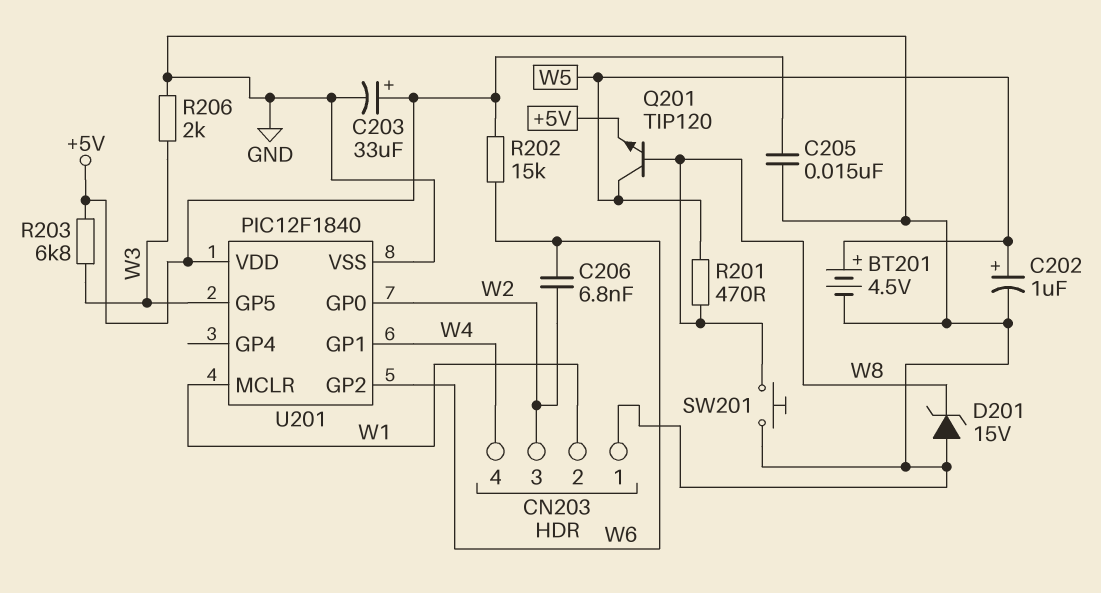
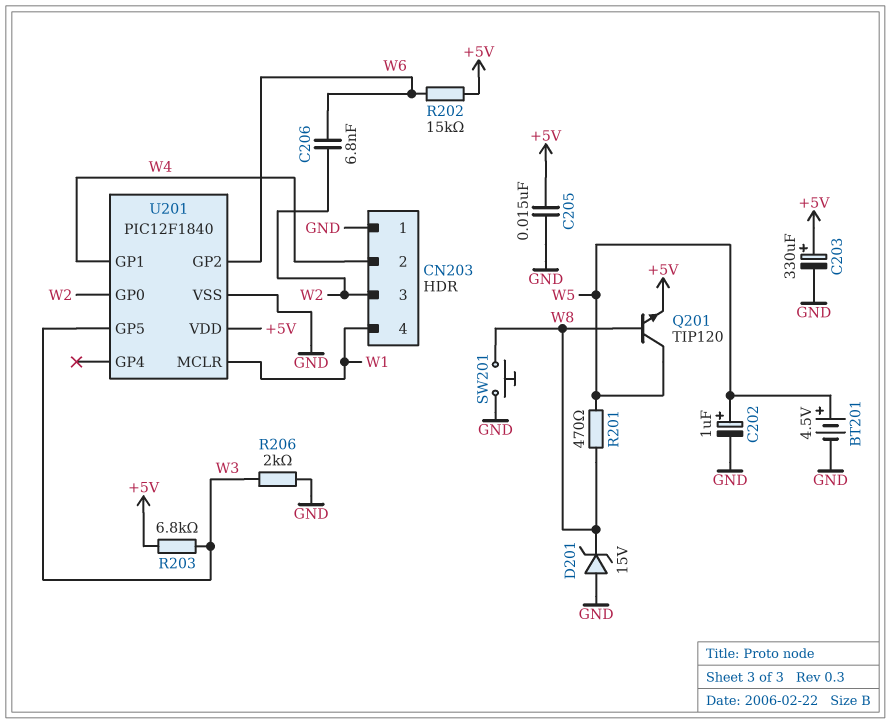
C203: 33uF (plus +5V, minus GND) -> 330uF (plus +5V, minus GND)
CN203 pin 2: W1 -> W4
CN203 pin 4: W4 -> W1

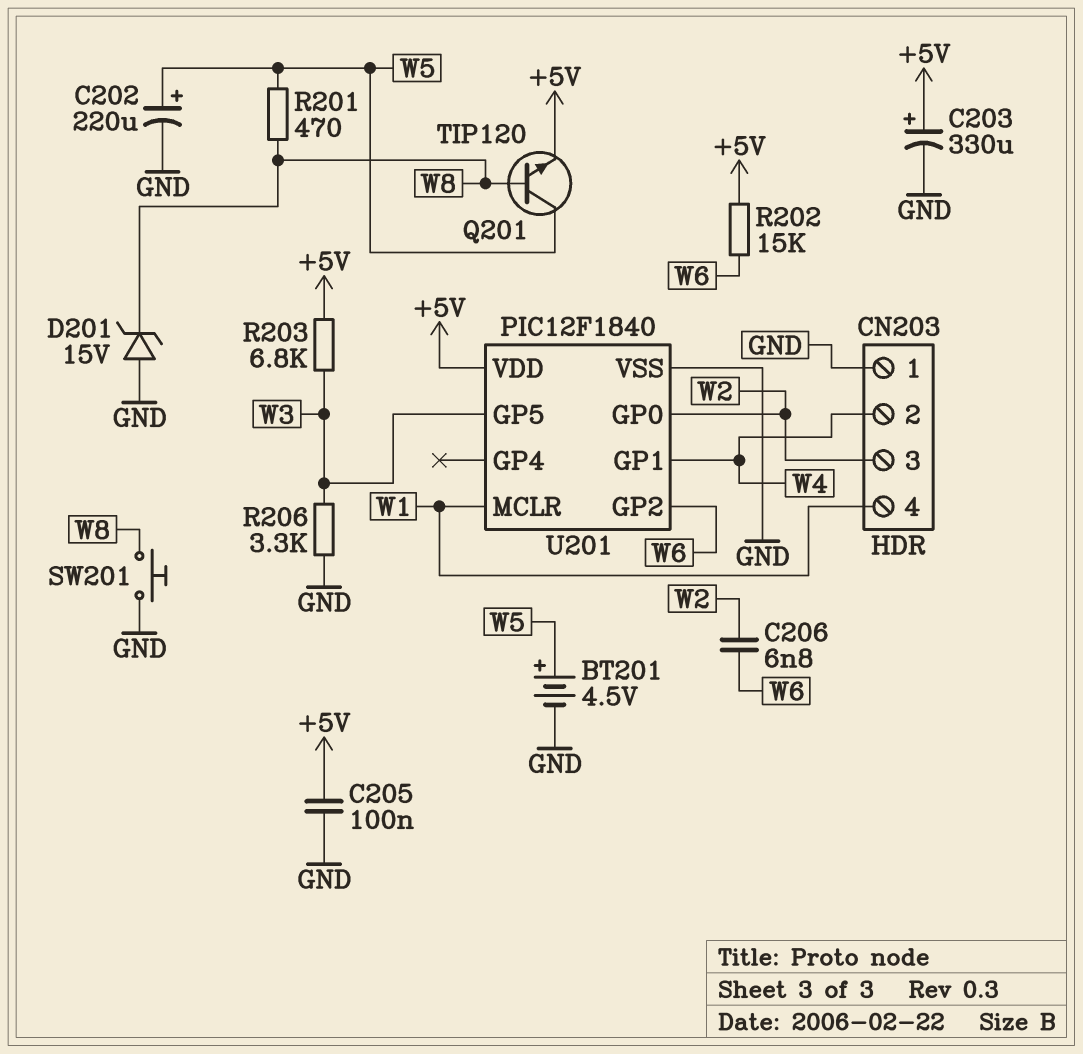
C202: 1uF (plus W5, minus GND) -> 220uF (plus W5, minus GND)
C205: 15nF (+5V, GND) -> 100nF (+5V, GND)
R206: 2k (GND, W3) -> 3.3k (GND, W3)

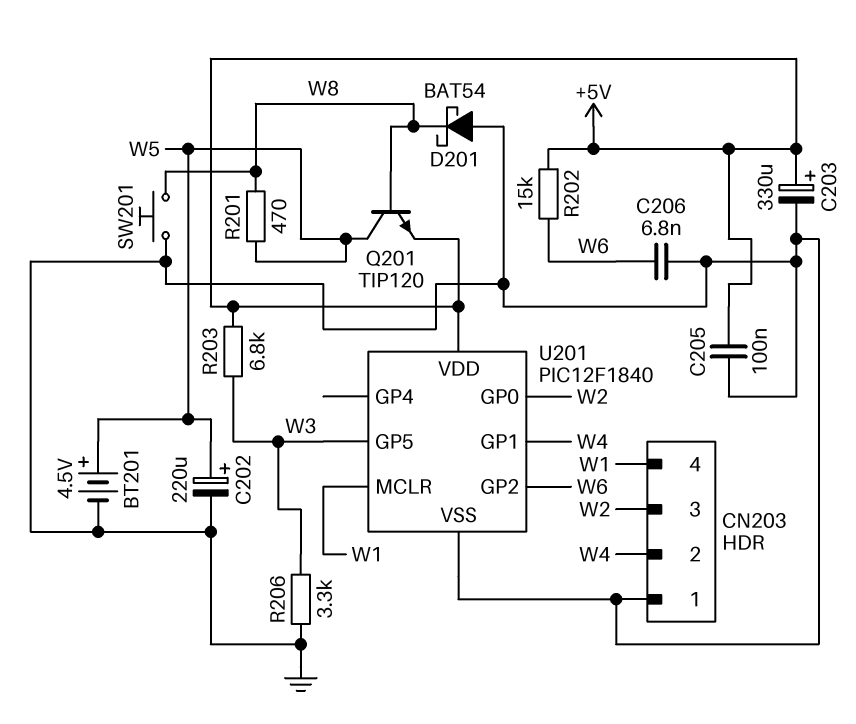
C206: 6.8nF (W2, W6) -> 6.8nF (GND, W6)
D201: zener 15V (A GND, K W8) -> schottky BAT54 (A GND, K W8)

